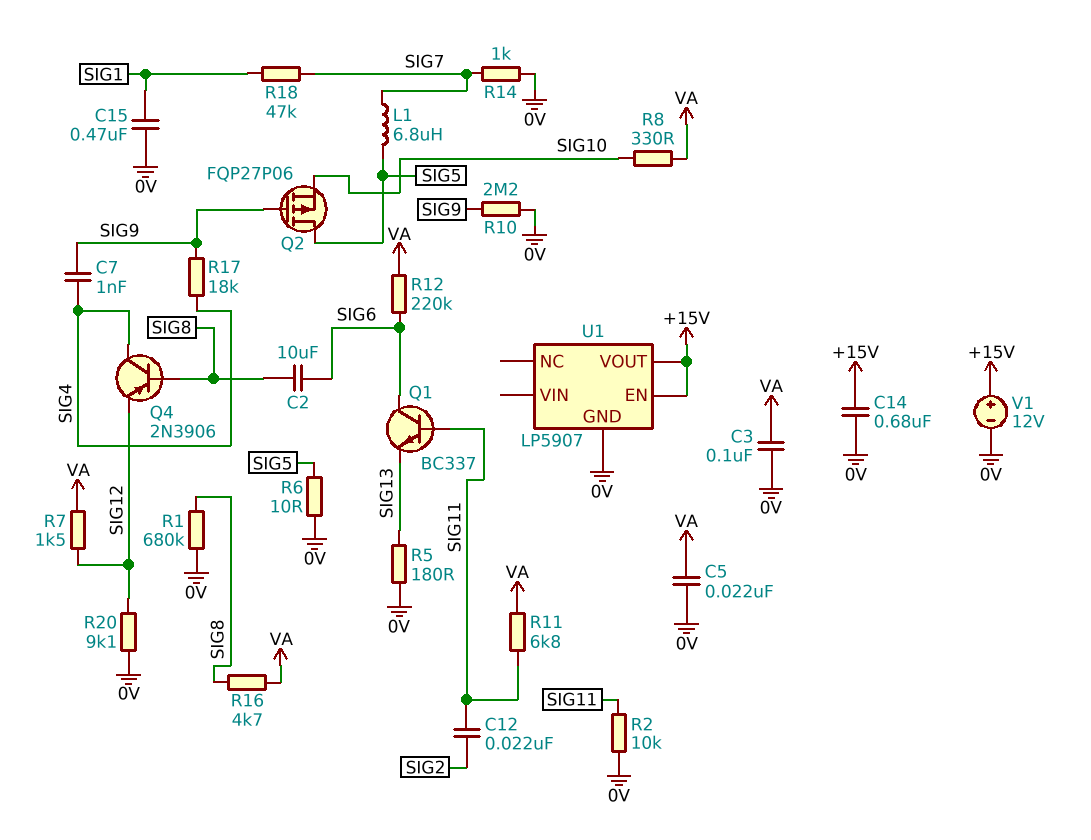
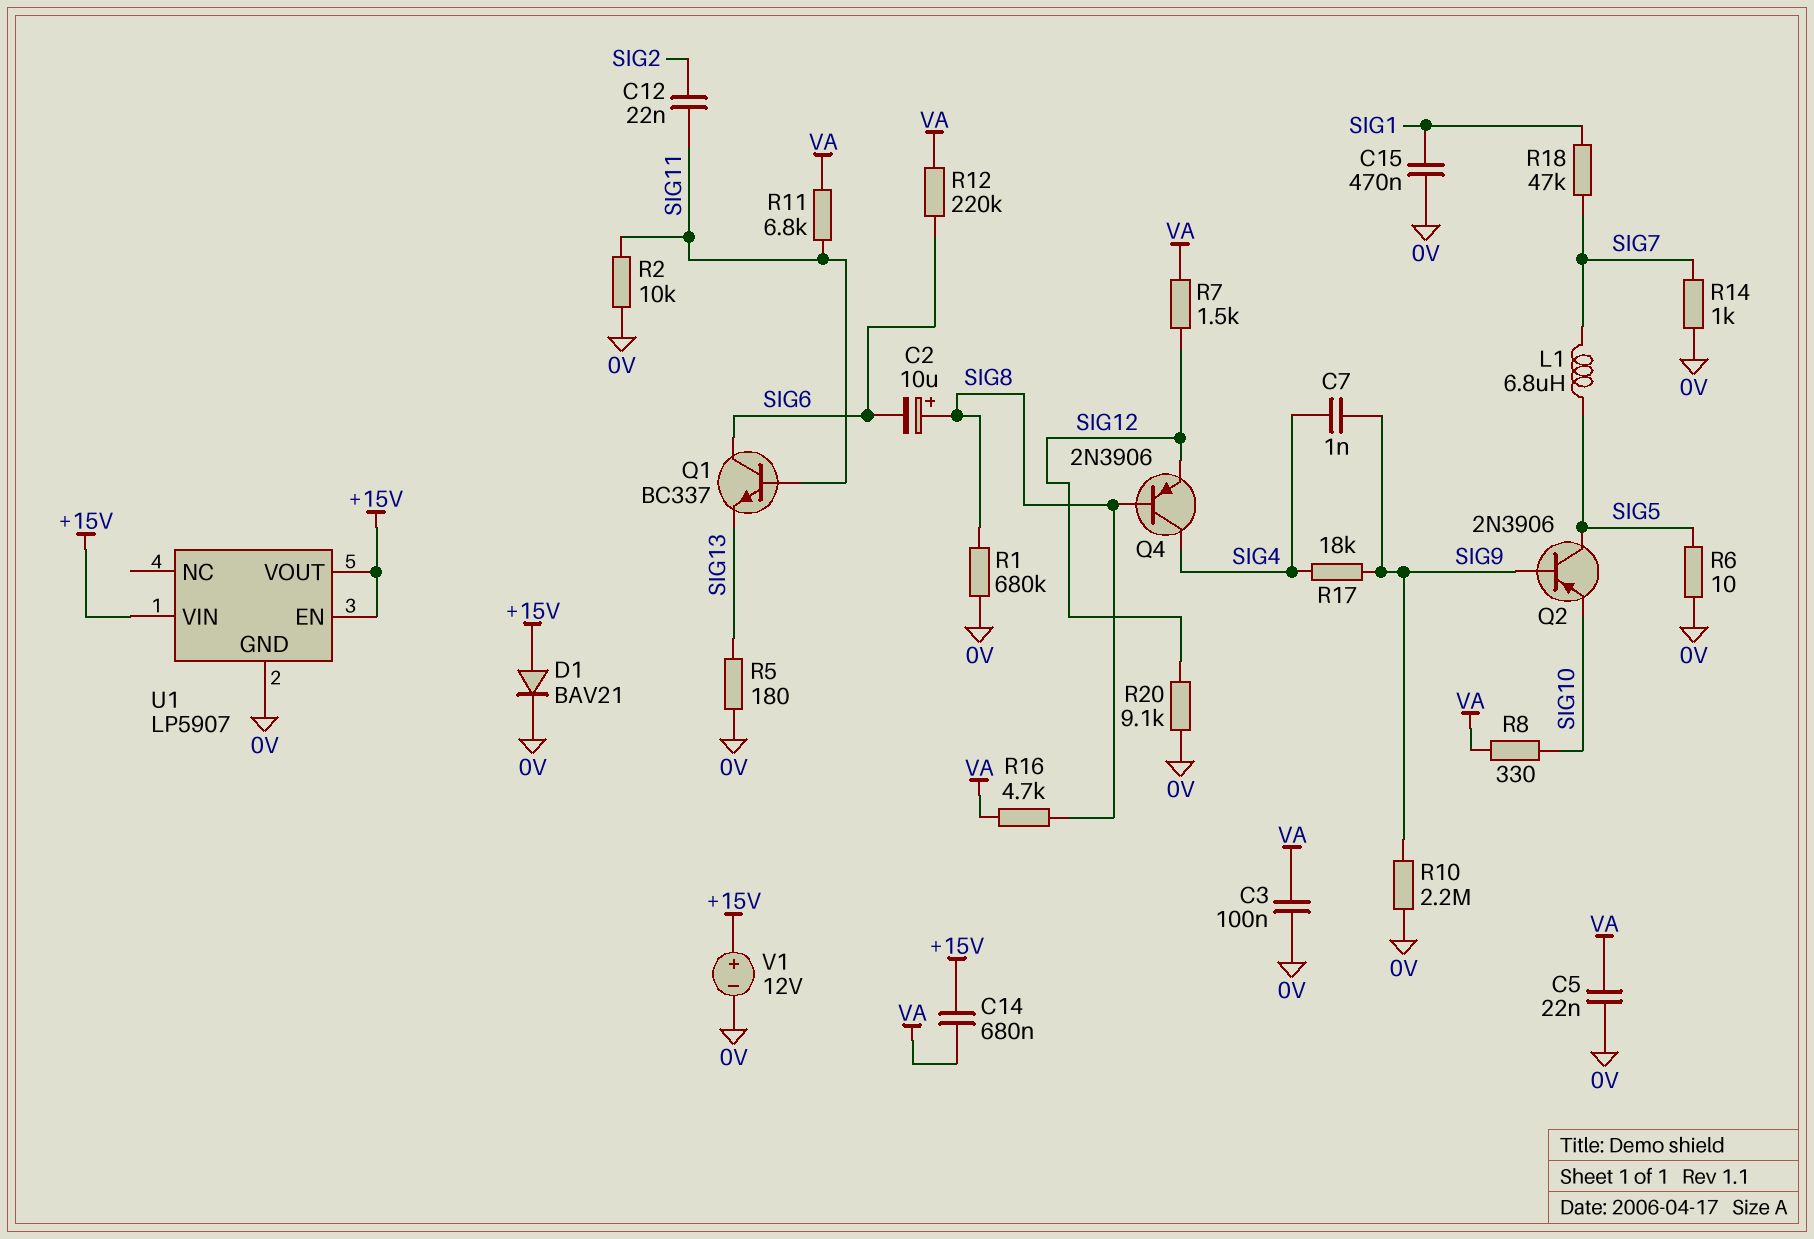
C2: 10uF (SIG6, SIG8) -> 10uF (plus SIG8, minus SIG6)
C14: 680nF (+15V, 0V) -> 680nF (+15V, VA)
D1: none -> diode BAV21 (A +15V, K 0V)
Q2: PMOS FQP27P06 (G SIG9, D SIG5, S SIG10) -> PNP 2N3906 (B SIG9, C SIG5, E SIG10)
U1 pin VIN: none -> +15V

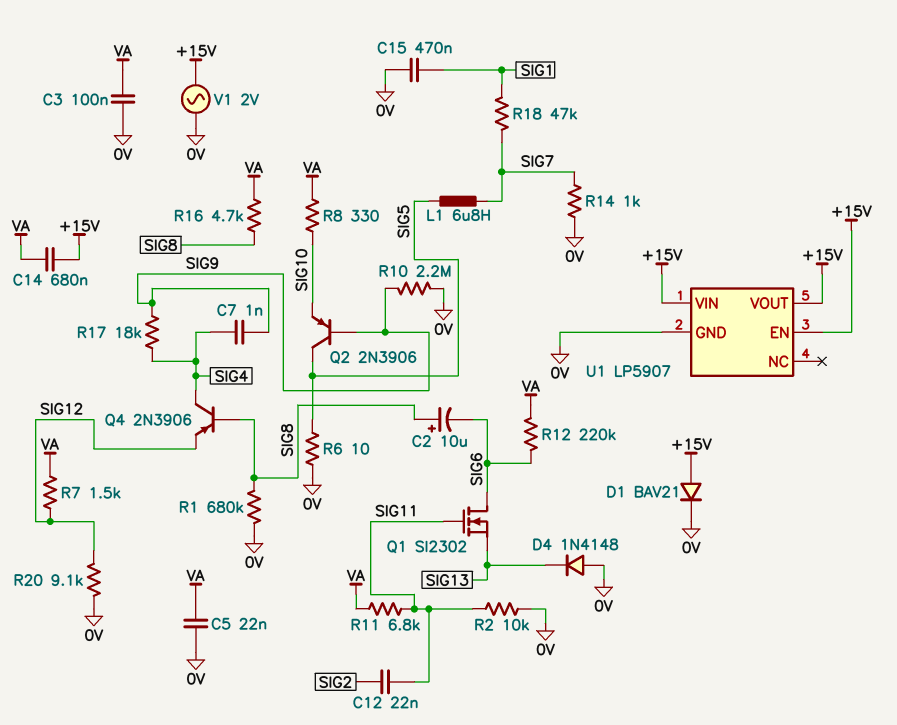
D4: none -> diode 1N4148 (A 0V, K SIG13)
Q1: NPN BC337 (B SIG11, C SIG6, E SIG13) -> NMOS SI2302 (G SIG11, D SIG6, S SIG13)
R5: 180 (0V, SIG13) -> none
V1: 12V (plus +15V, minus 0V) -> AC 2V (+15V, 0V)

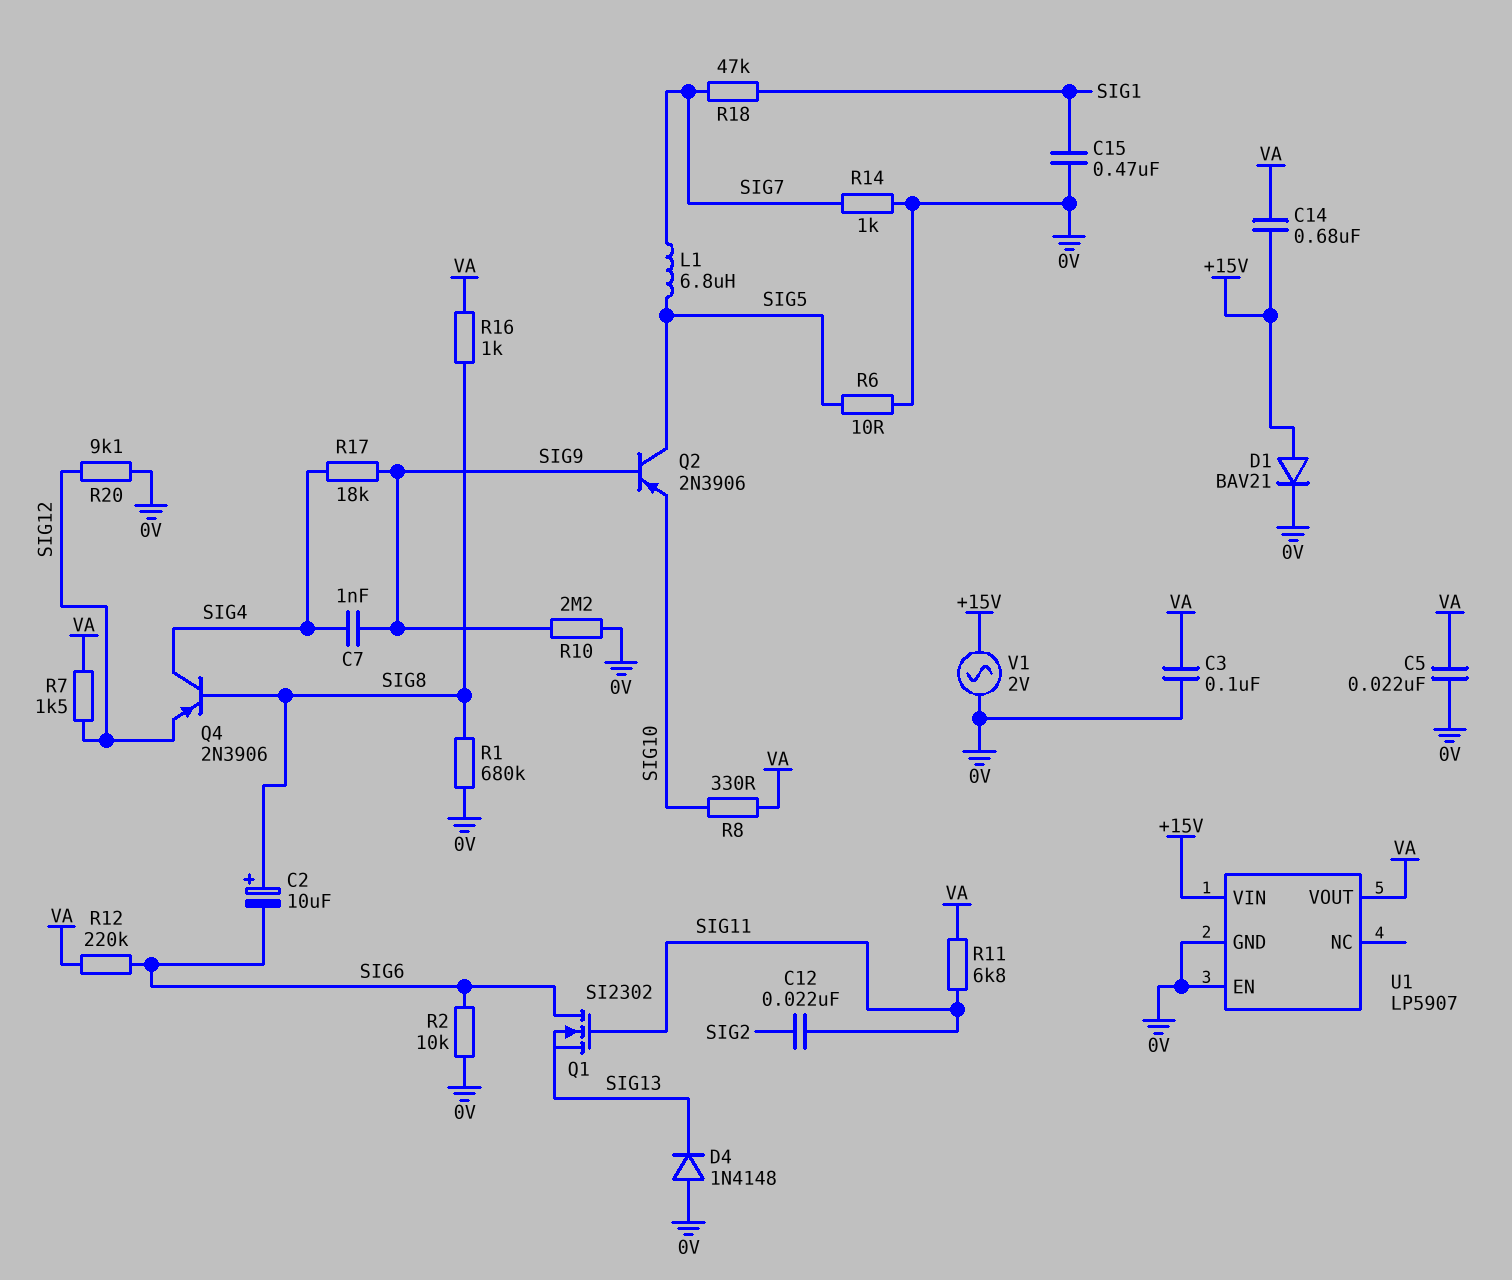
R2: 10k (0V, SIG11) -> 10k (0V, SIG6)
R16: 4.7k (SIG8, VA) -> 1k (SIG8, VA)
U1 pin EN: +15V -> 0V
U1 pin VOUT: +15V -> VA

